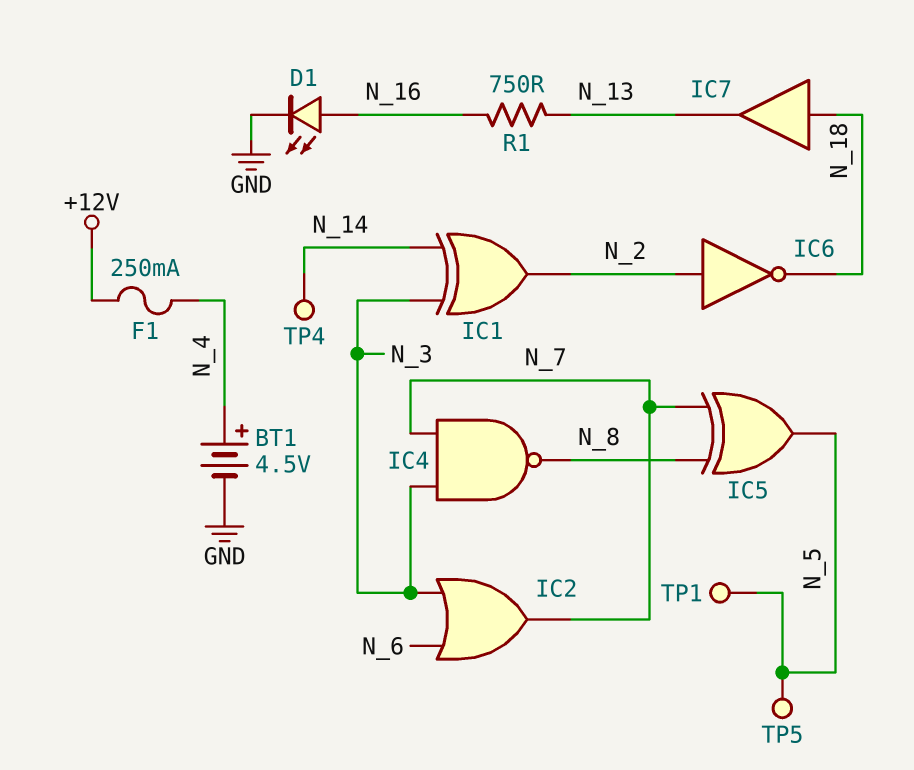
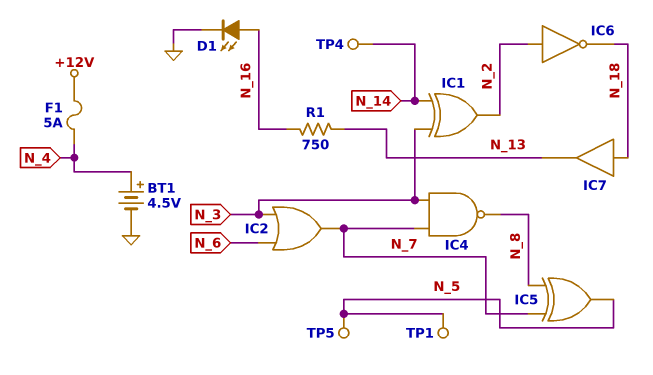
F1: 250mA (+12V, N_4) -> 5A (+12V, N_4)

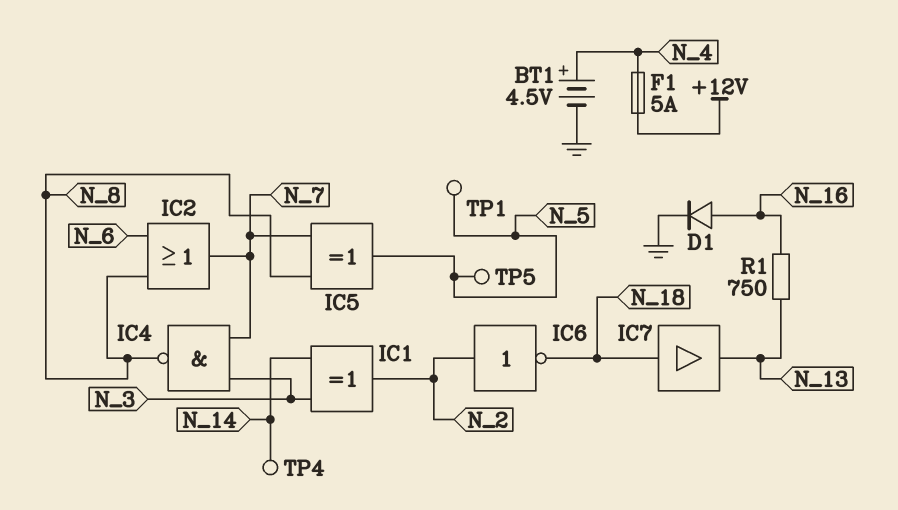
D1: LED (A N_16, K GND) -> diode (A N_16, K GND)
IC2: OR (in N_3, in N_6, out N_7) -> OR (in N_6, in N_8, out N_7)

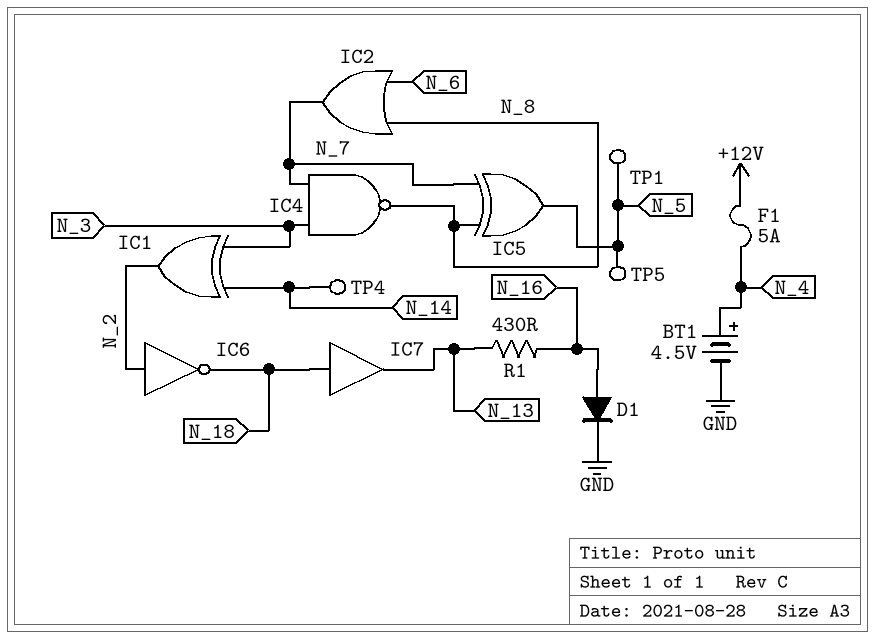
R1: 750 (N_13, N_16) -> 430 (N_13, N_16)

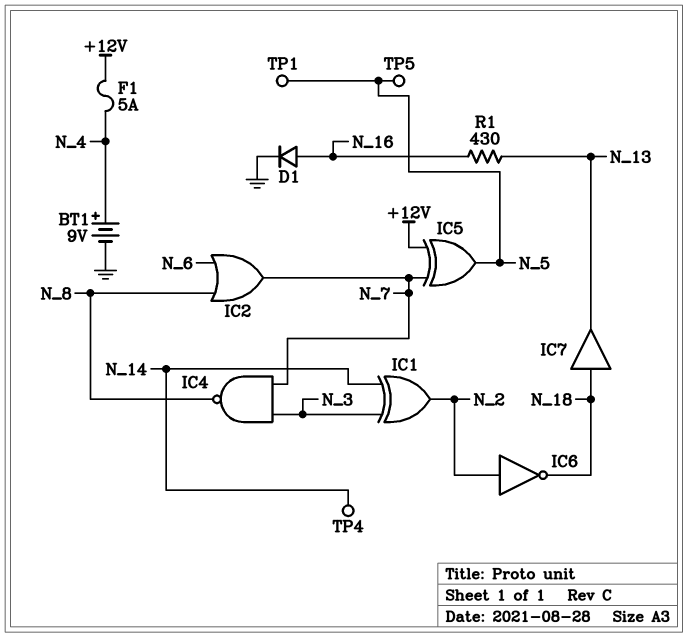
BT1: 4.5V (plus N_4, minus GND) -> 9V (plus N_4, minus GND)
IC5: XOR (in N_7, in N_8, out N_5) -> XOR (in +12V, in N_7, out N_5)

